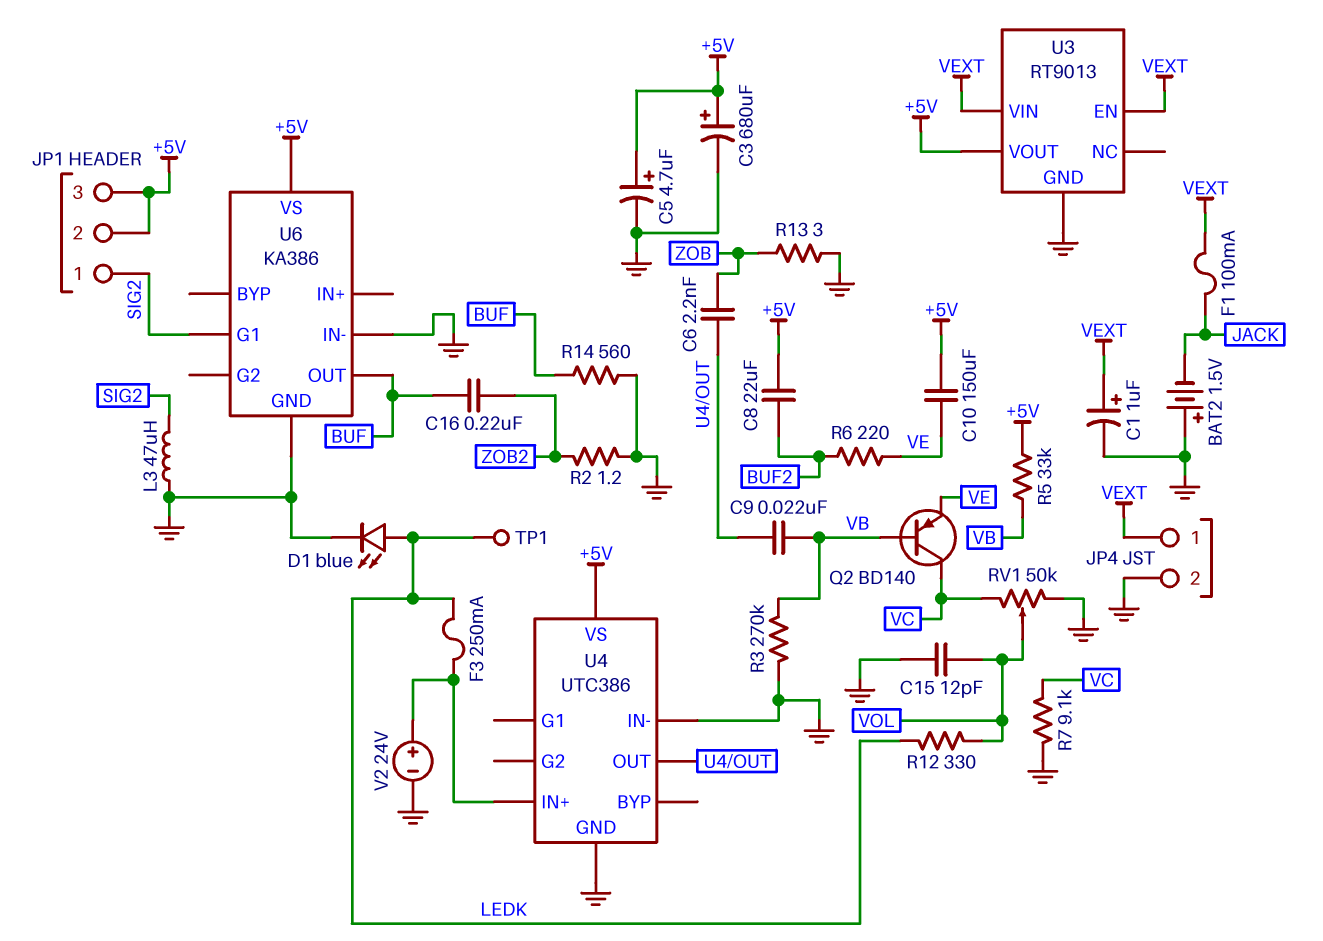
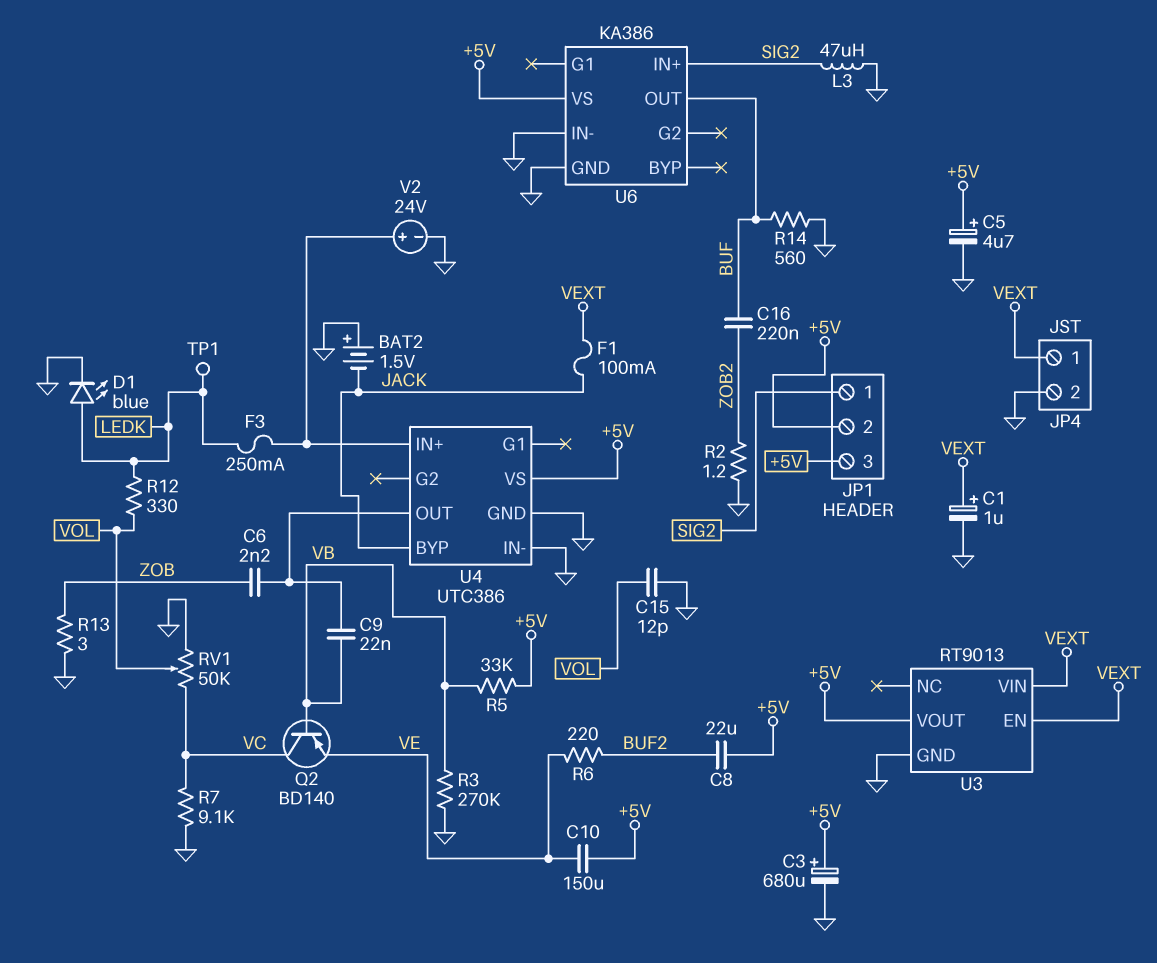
U4 pin BYP: none -> JACK
U6 pin G1: SIG2 -> none
U6 pin IN+: none -> SIG2

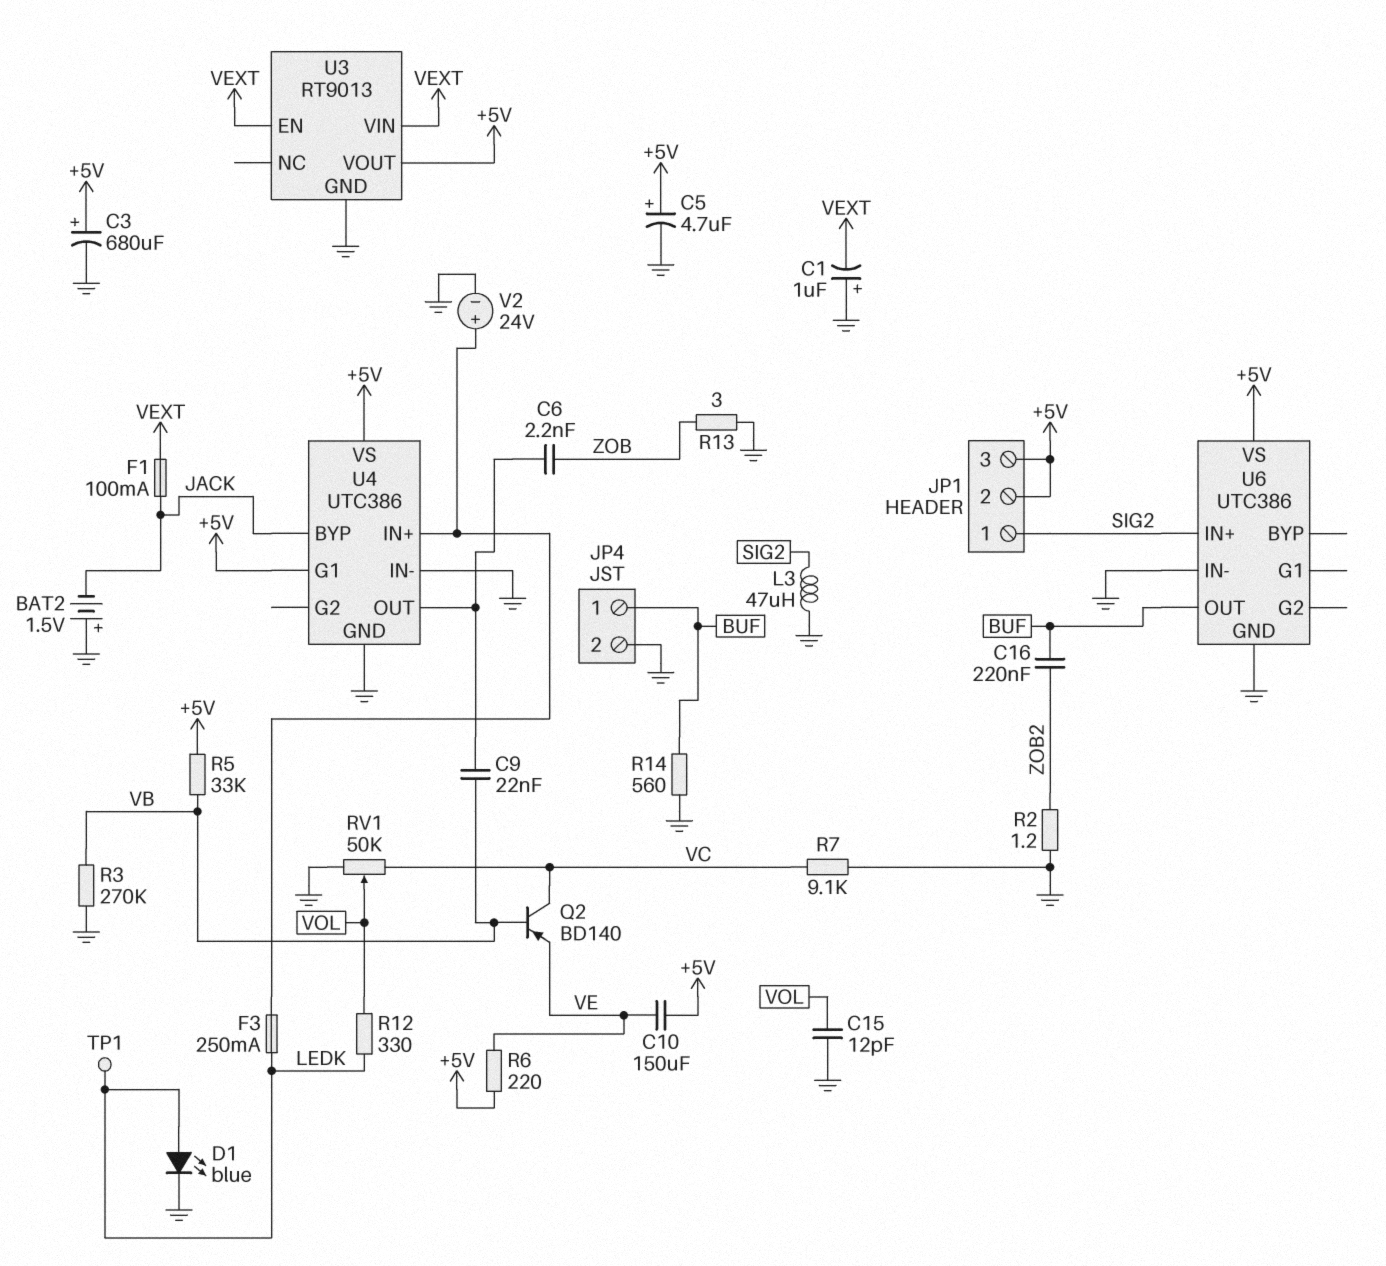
C1: 1uF (plus VEXT, minus GND) -> 1uF (plus GND, minus VEXT)
C8: 22uF (+5V, BUF2) -> none
JP4 pin 1: VEXT -> BUF
R6: 220 (BUF2, VE) -> 220 (+5V, VE)
U4 pin G1: none -> +5V
U6: KA386 -> UTC386

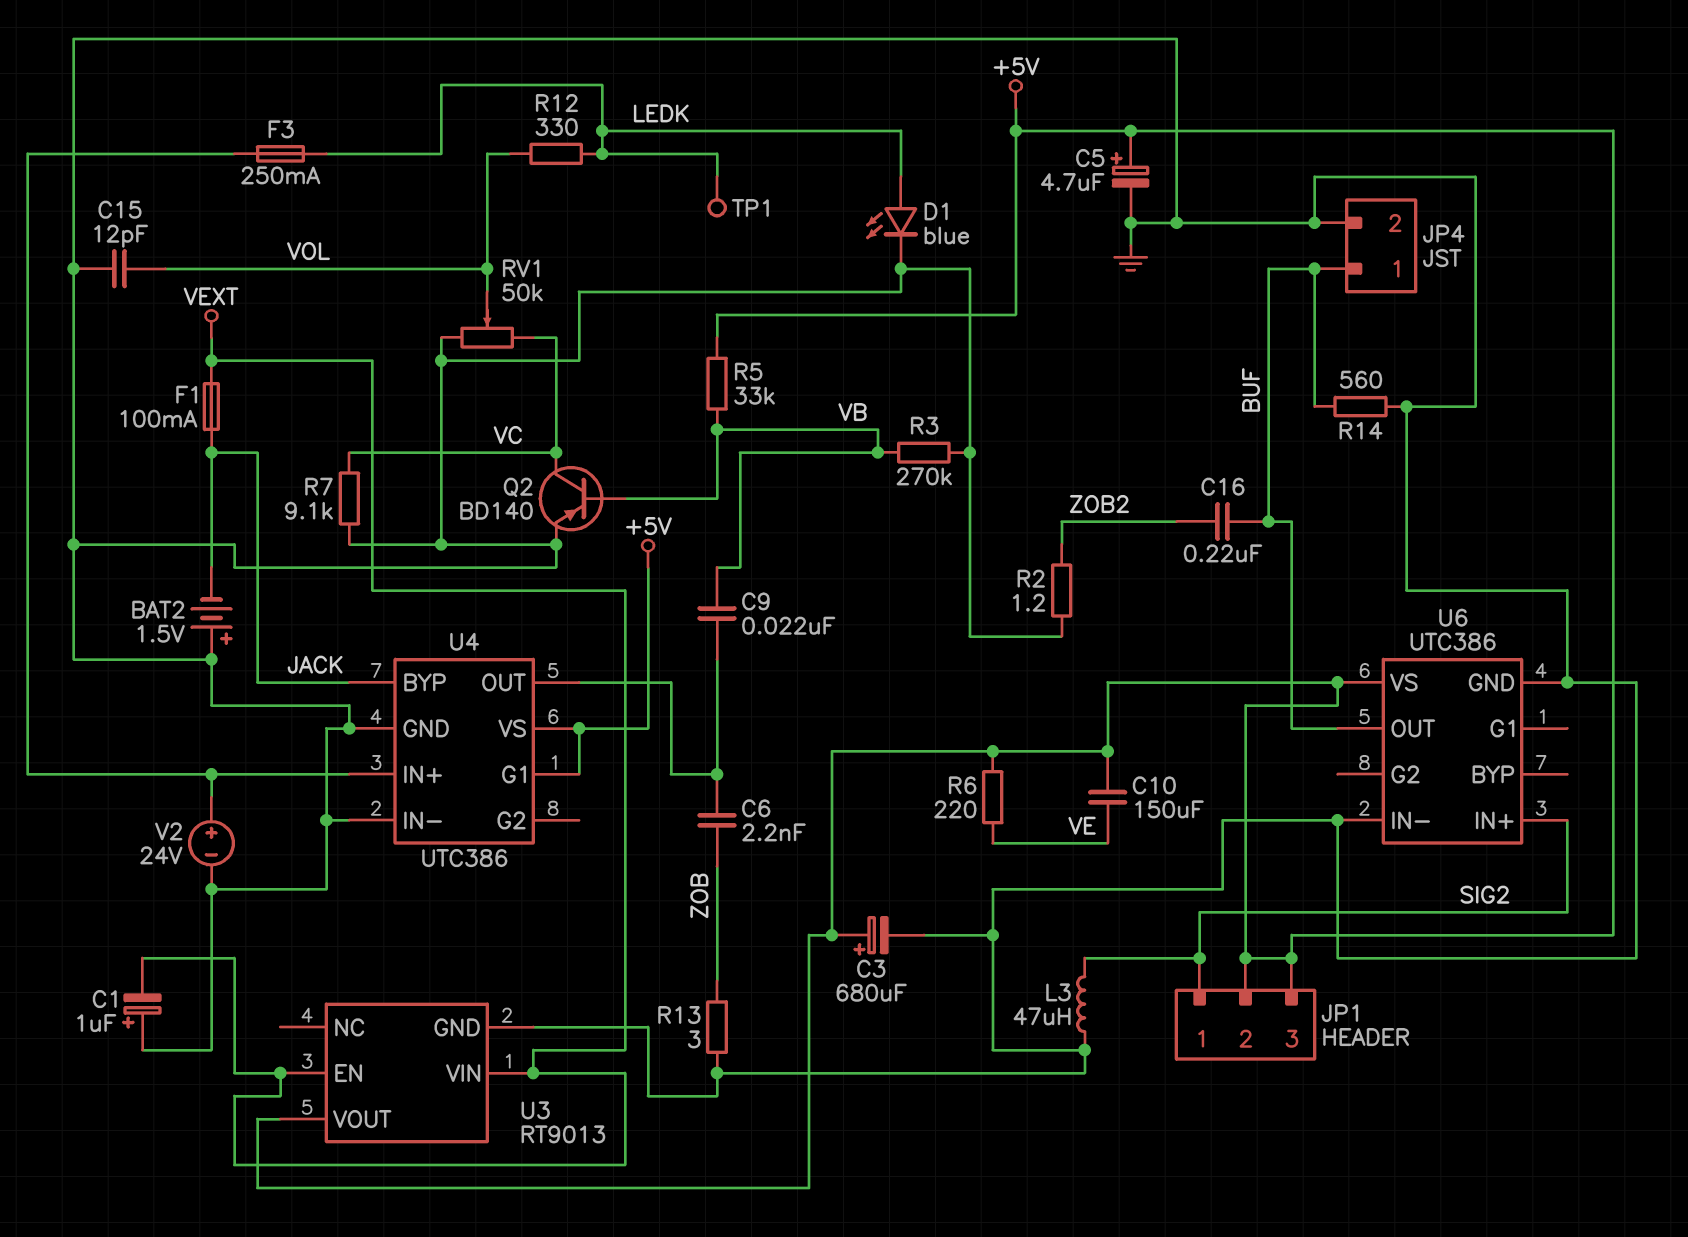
Q2: PNP BD140 (B VB, C VC, E VE) -> PNP BD140 (B VB, C VC, E GND)

